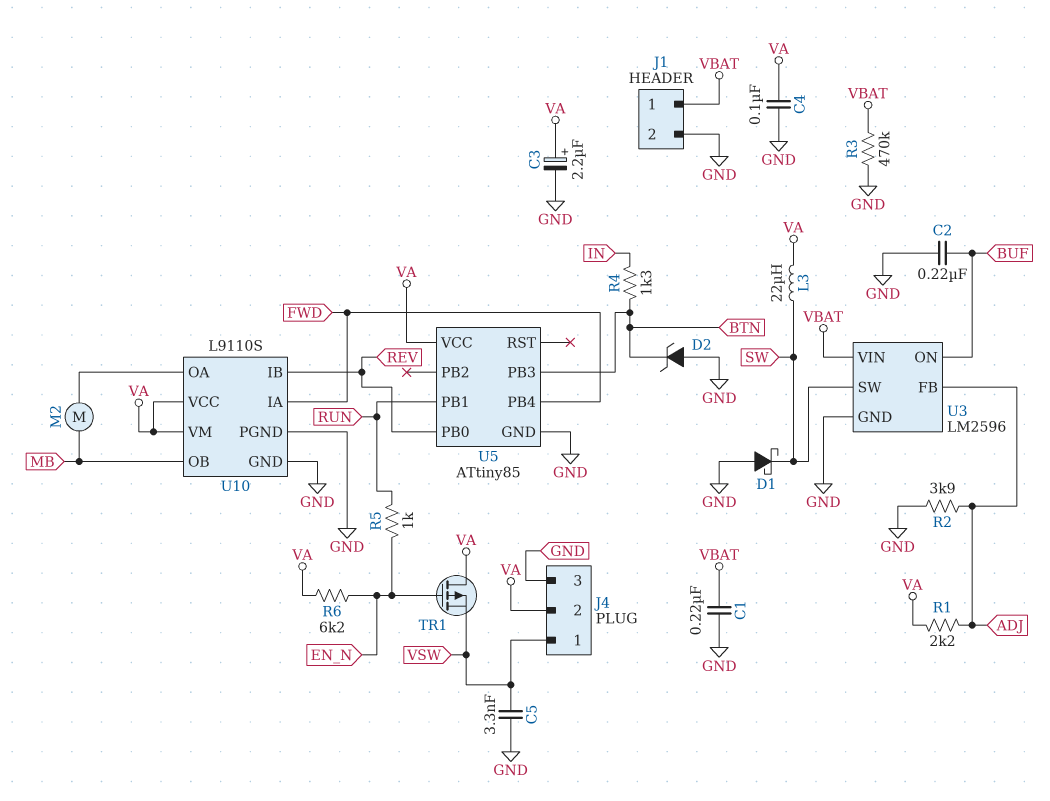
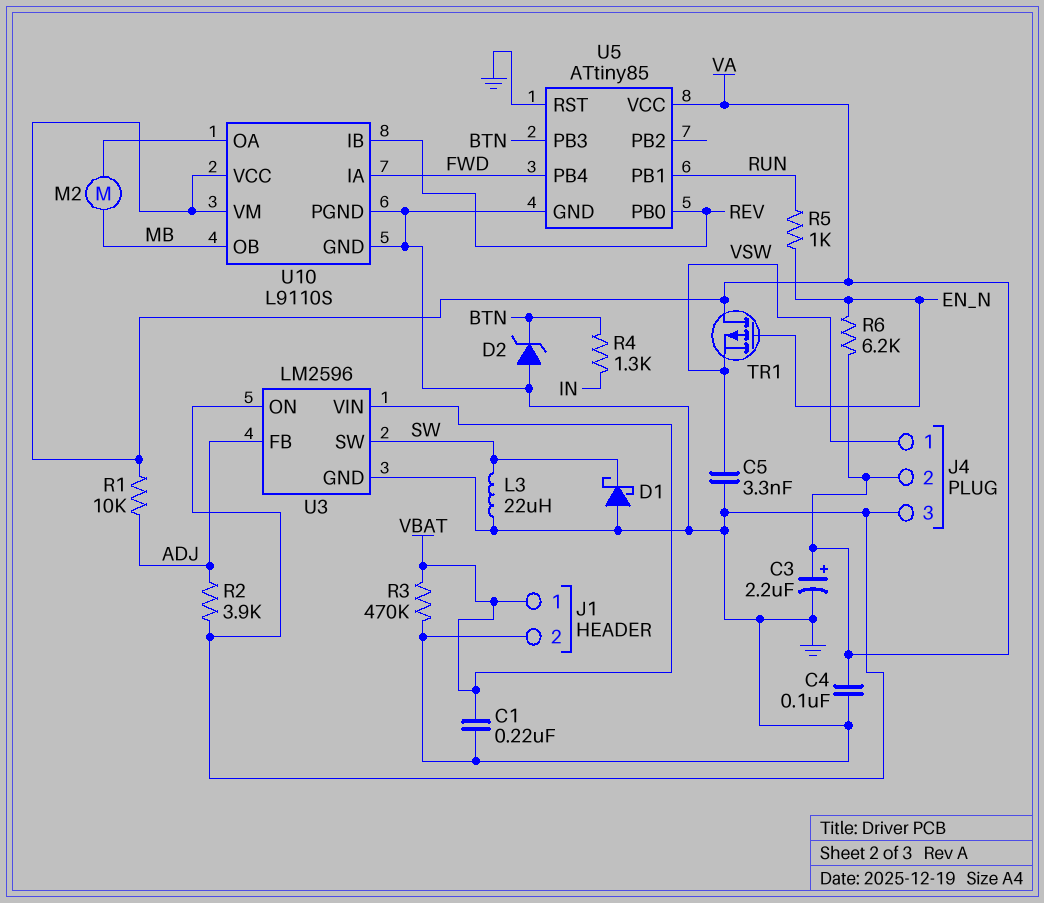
C2: 220nF (BUF, GND) -> none
L3: 22uH (SW, VA) -> 22uH (GND, SW)
R1: 2.2k (ADJ, VA) -> 10k (ADJ, VA)
U3 pin ON: BUF -> GND
U5 pin RST: none -> GND

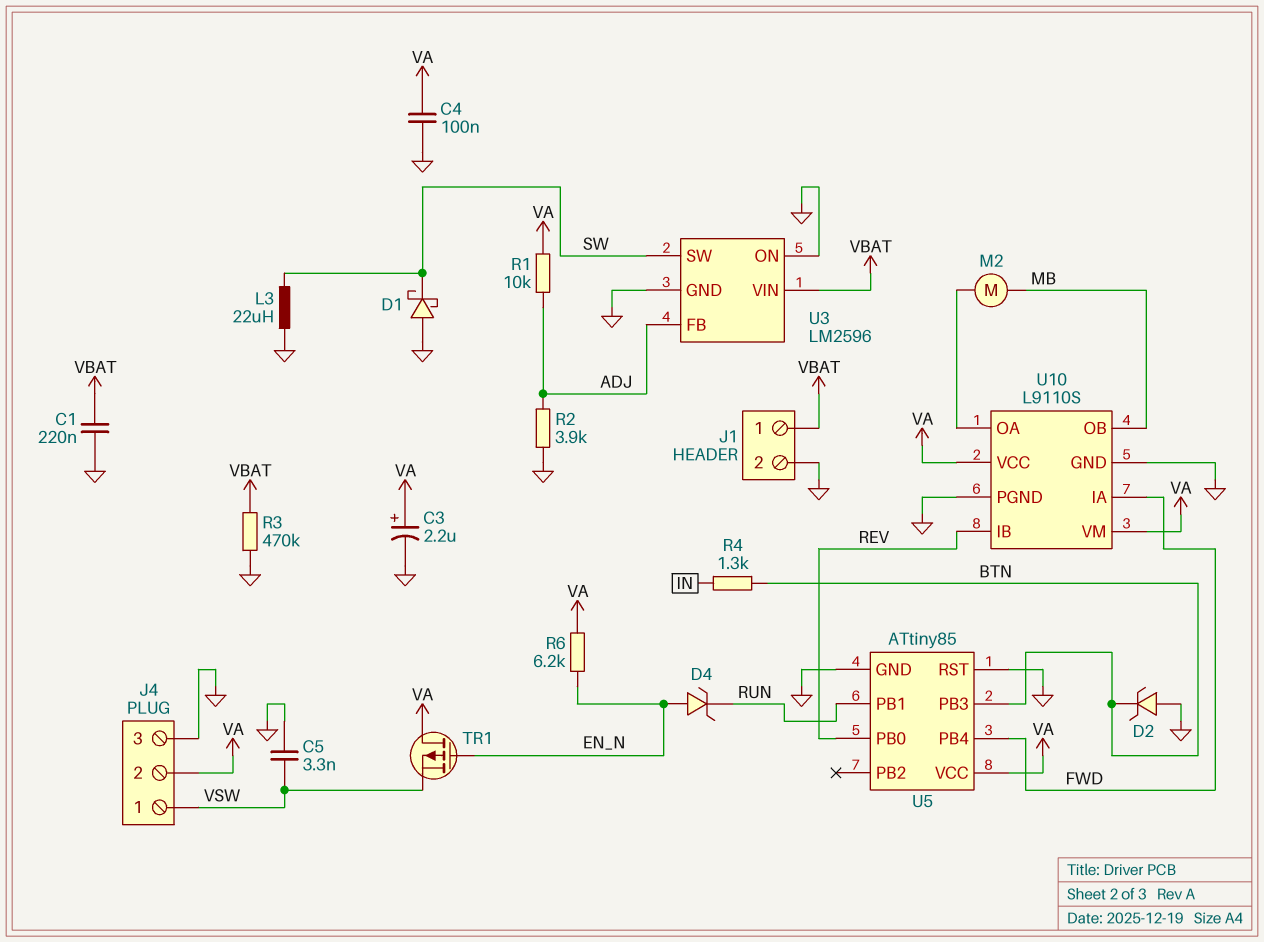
D4: none -> zener (A EN_N, K RUN)
R5: 1k (EN_N, RUN) -> none

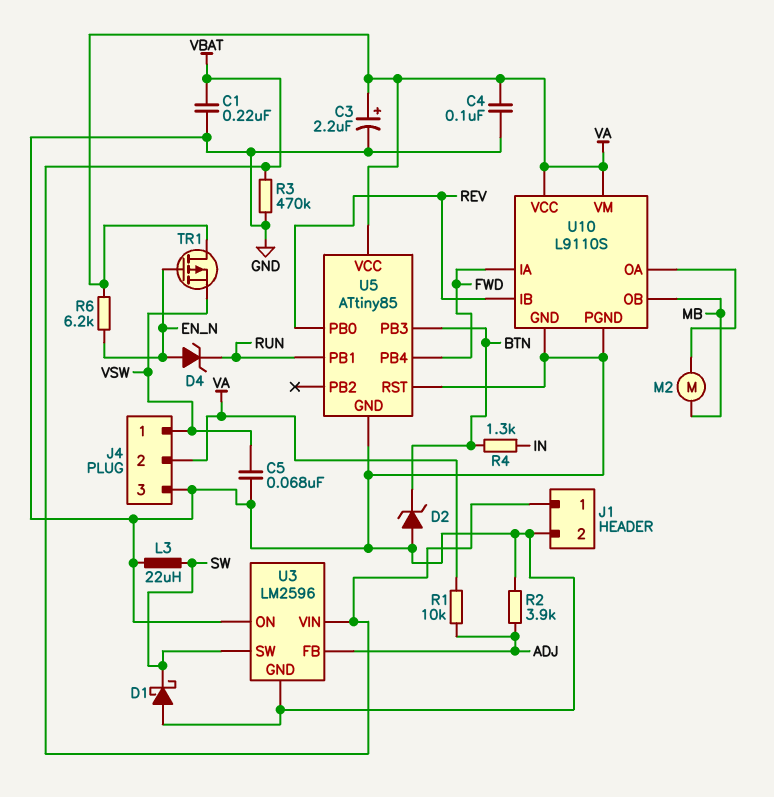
C5: 3.3nF (GND, VSW) -> 68nF (GND, VSW)

